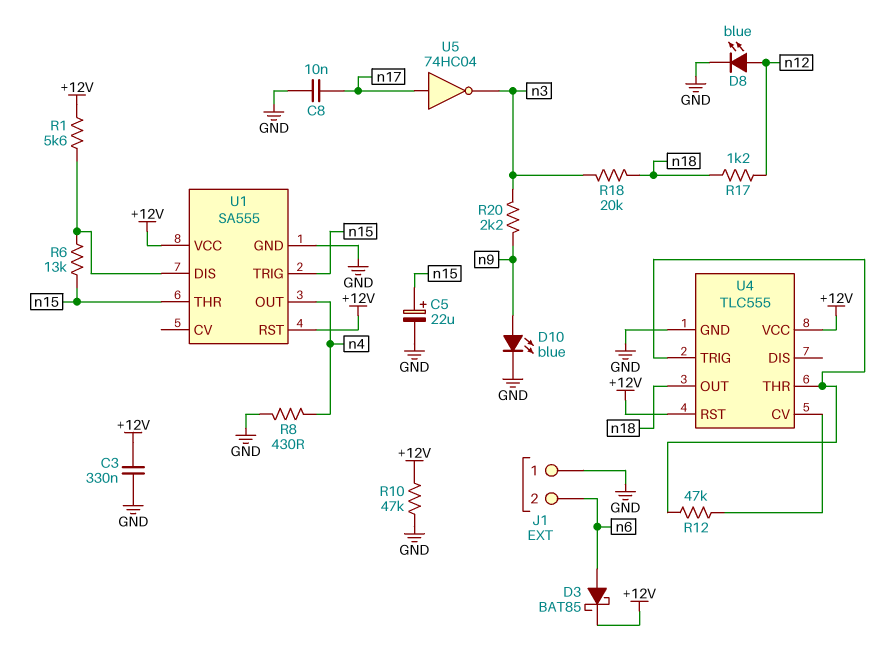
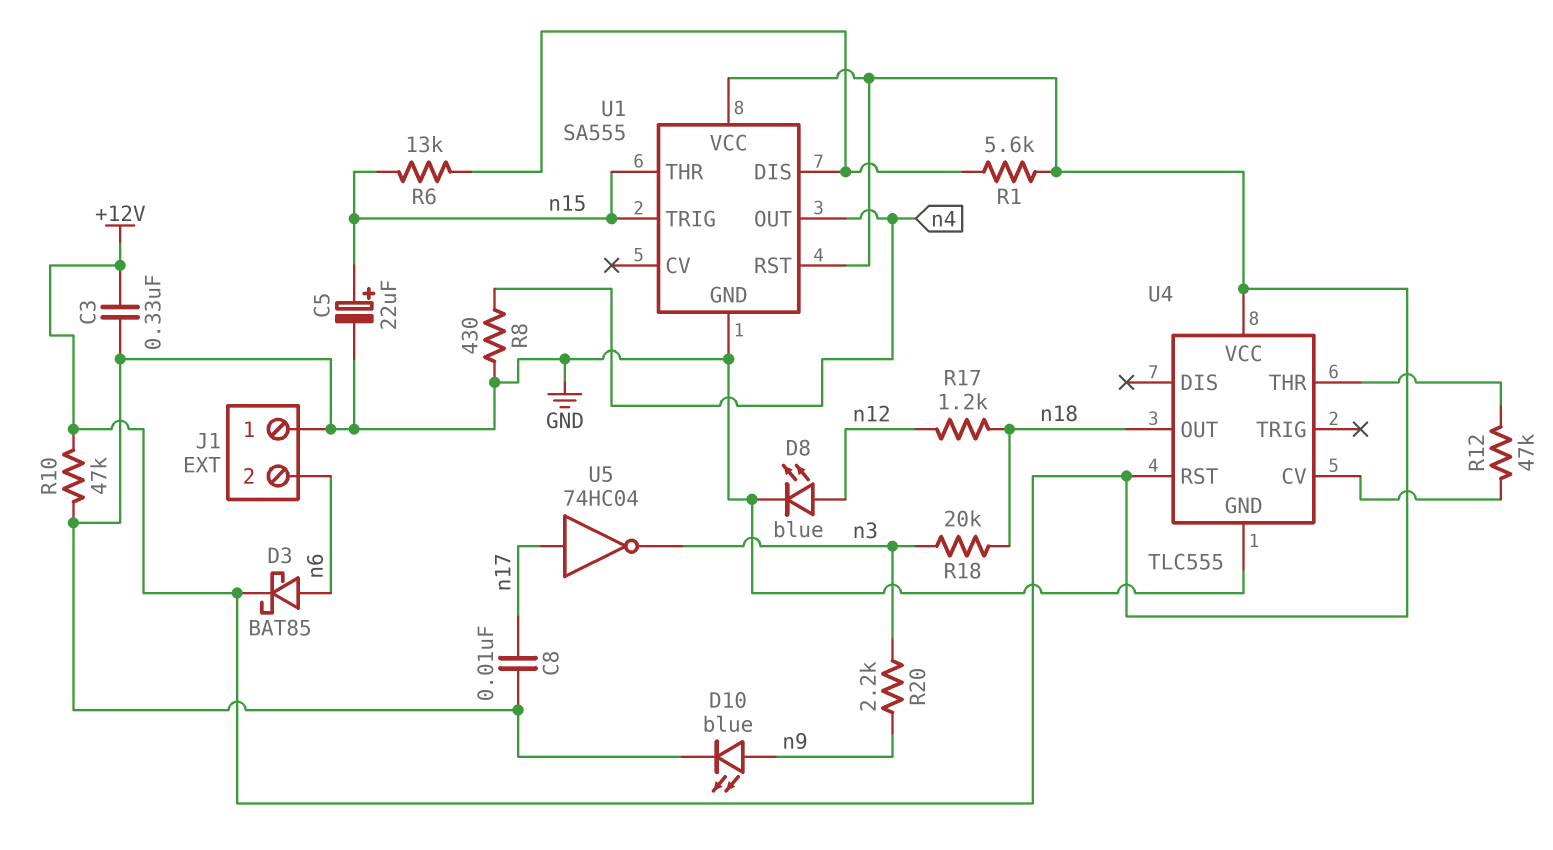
U4 pin TRIG: U4/THR -> none

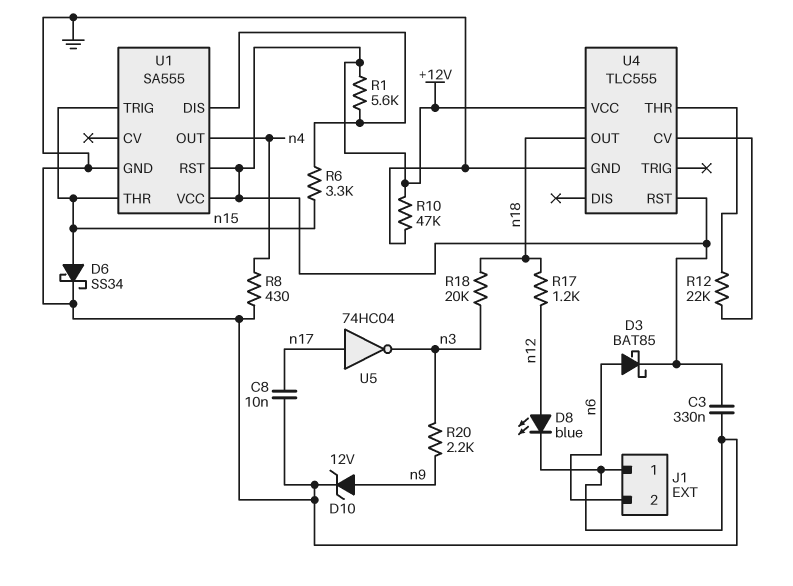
C5: 22uF (plus n15, minus GND) -> none
D6: none -> schottky SS34 (A n15, K GND)
D10: LED blue (A n9, K GND) -> zener 12V (A n9, K GND)
R6: 13k (U1/DIS, n15) -> 3.3k (U1/DIS, n15)
R12: 47k (U4/CV, U4/THR) -> 22k (U4/CV, U4/THR)

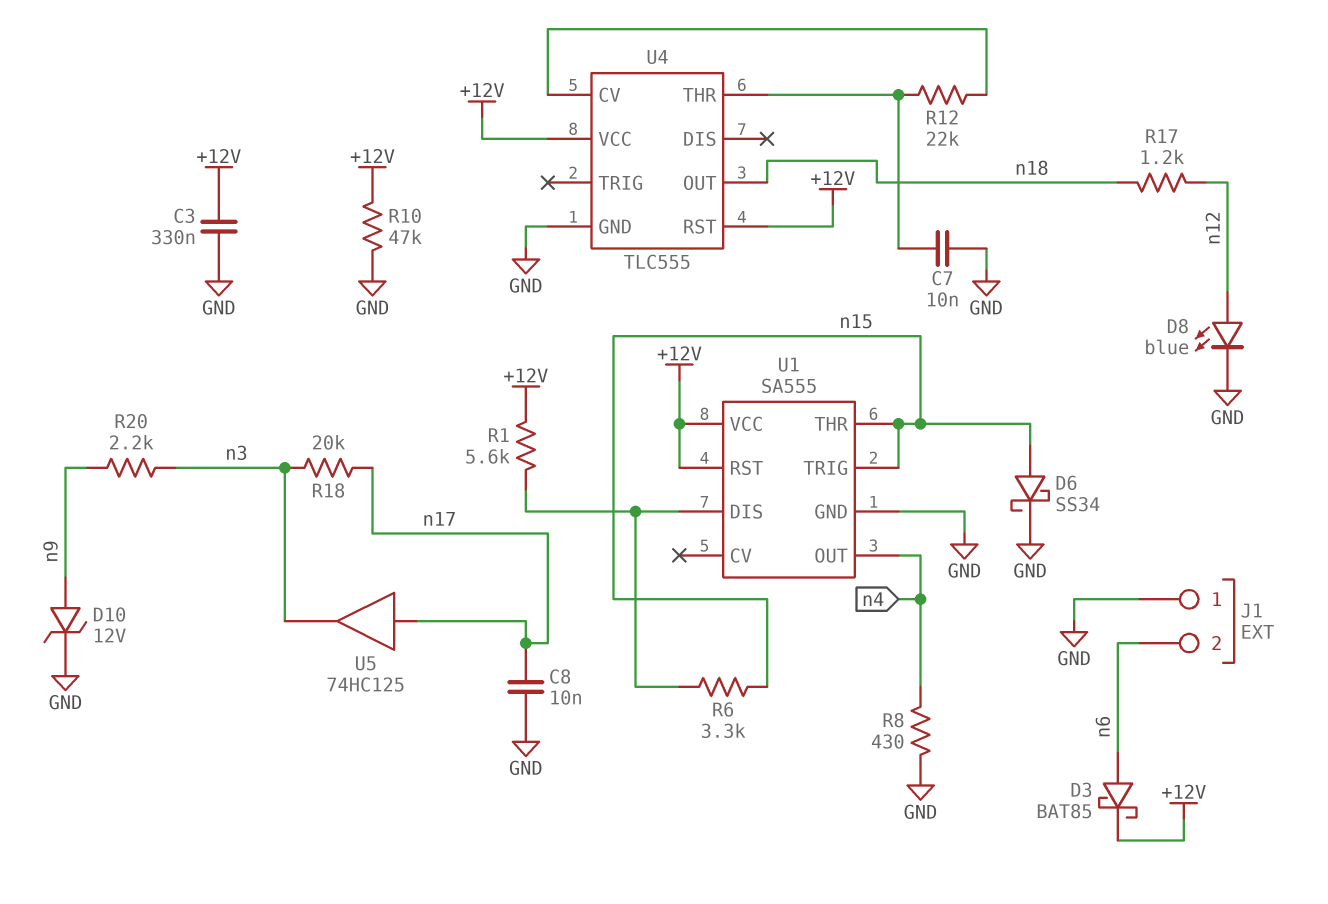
C7: none -> 10nF (GND, U4/THR)
R18: 20k (n3, n18) -> 20k (n3, n17)
U5: NOT 74HC04 (in n17, out n3) -> buffer 74HC125 (in n17, out n3)

